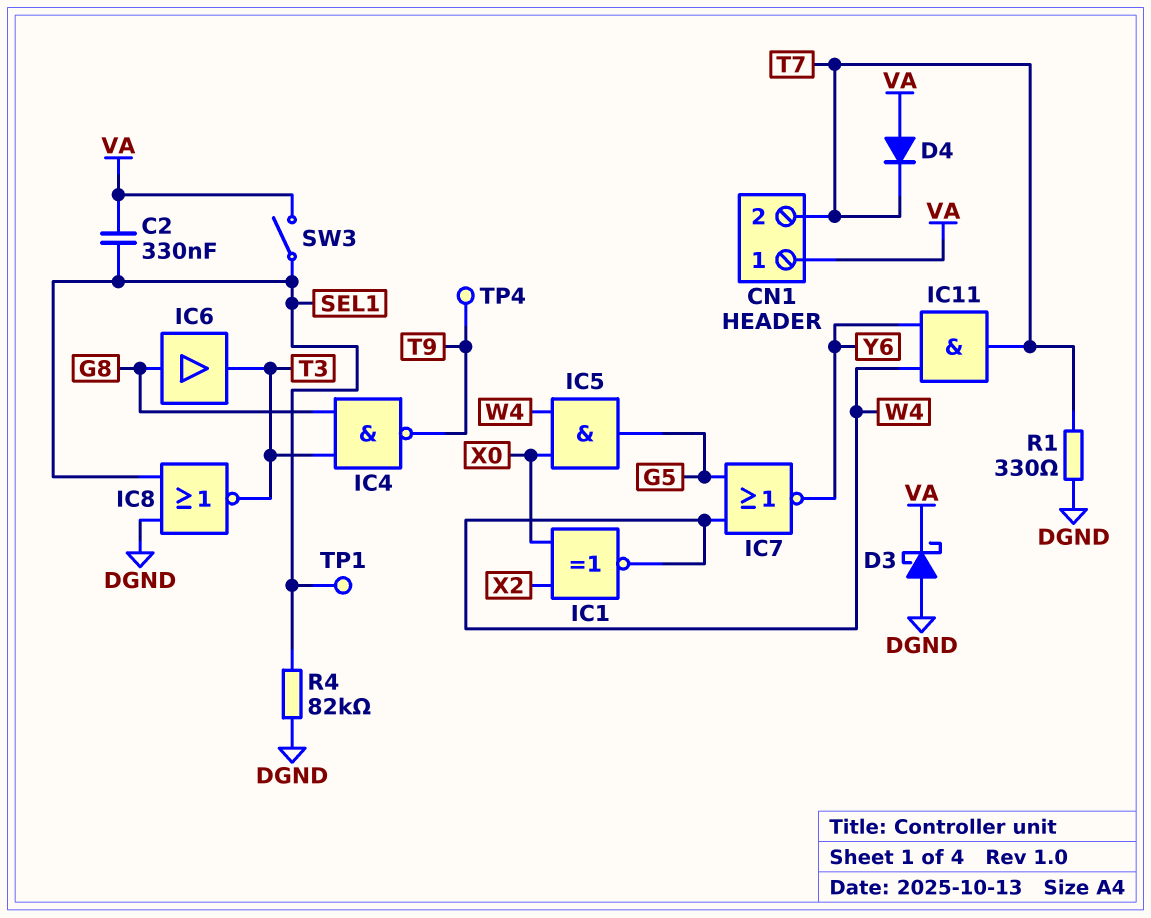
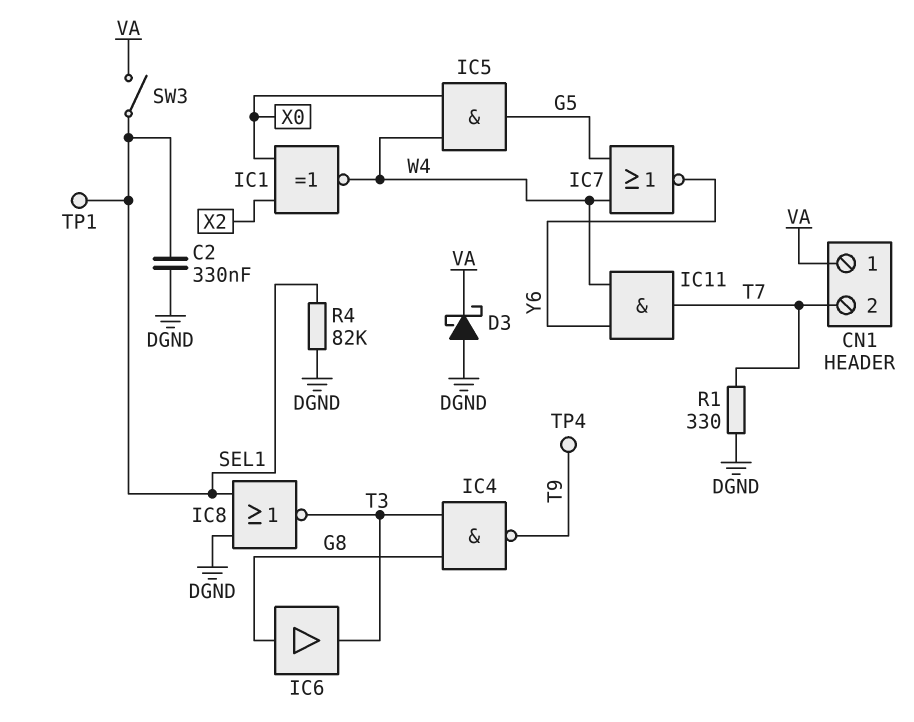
C2: 330nF (SEL1, VA) -> 330nF (DGND, SEL1)
D4: diode (A VA, K T7) -> none

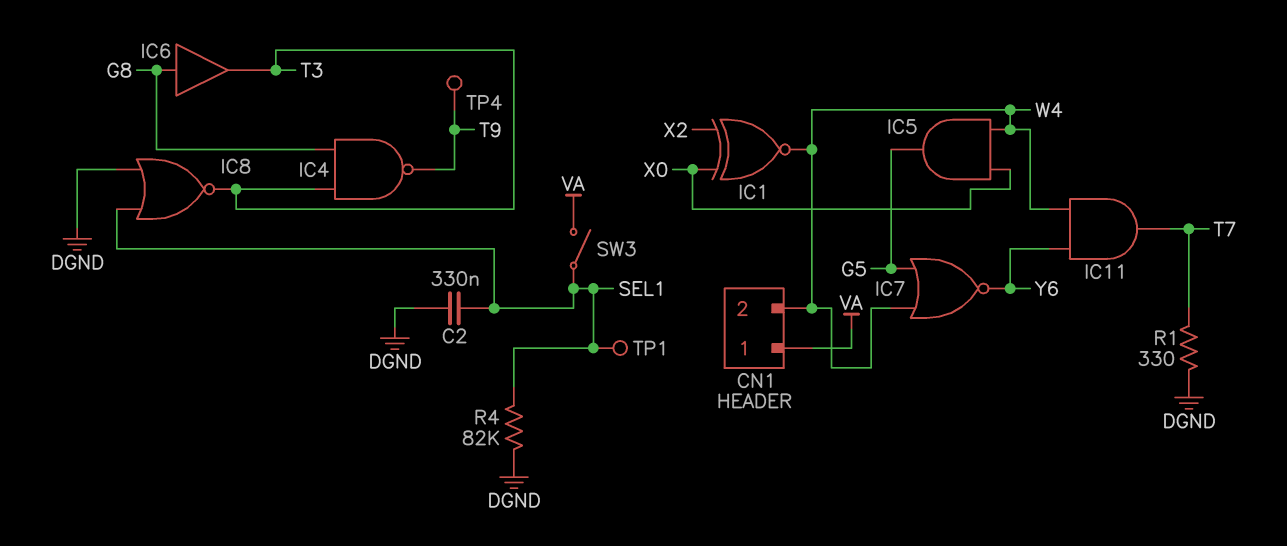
CN1 pin 2: T7 -> W4
D3: schottky (A DGND, K VA) -> none

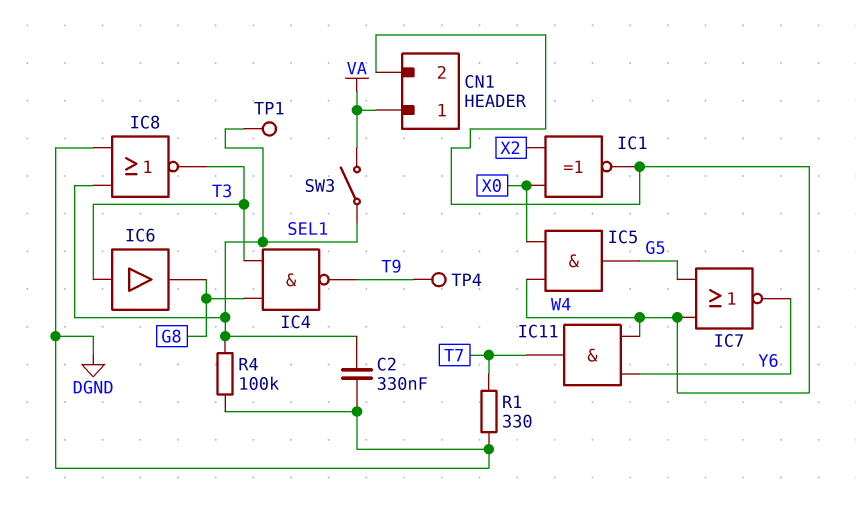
IC6: buffer (in G8, out T3) -> buffer (in T3, out G8)
R4: 82k (DGND, SEL1) -> 100k (DGND, SEL1)

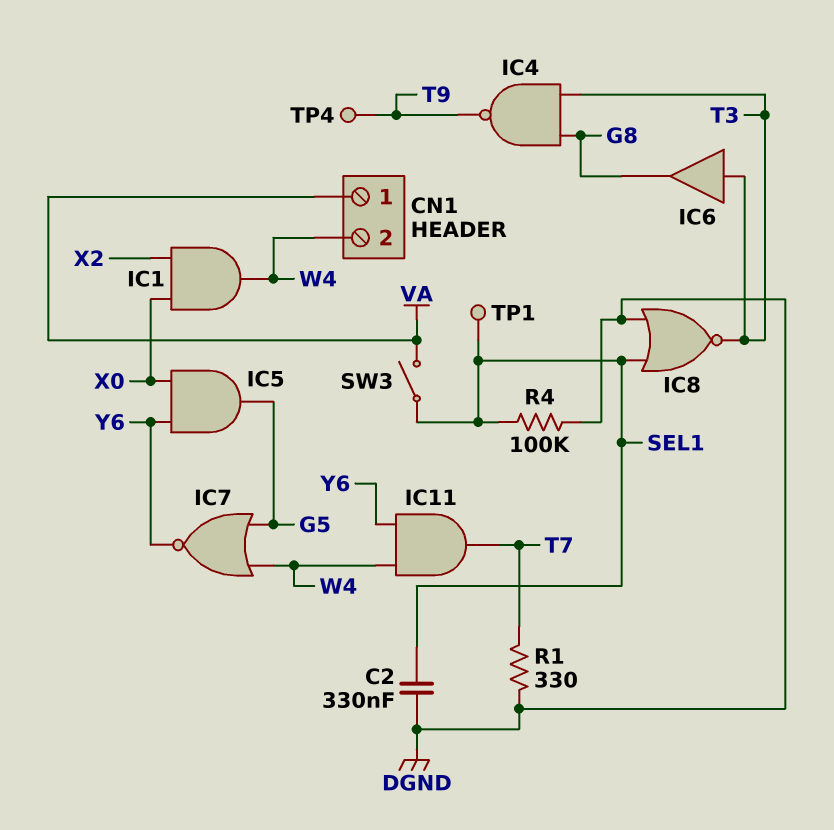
IC1: XNOR (in X0, in X2, out W4) -> AND (in X0, in X2, out W4)
IC5: AND (in W4, in X0, out G5) -> AND (in X0, in Y6, out G5)

